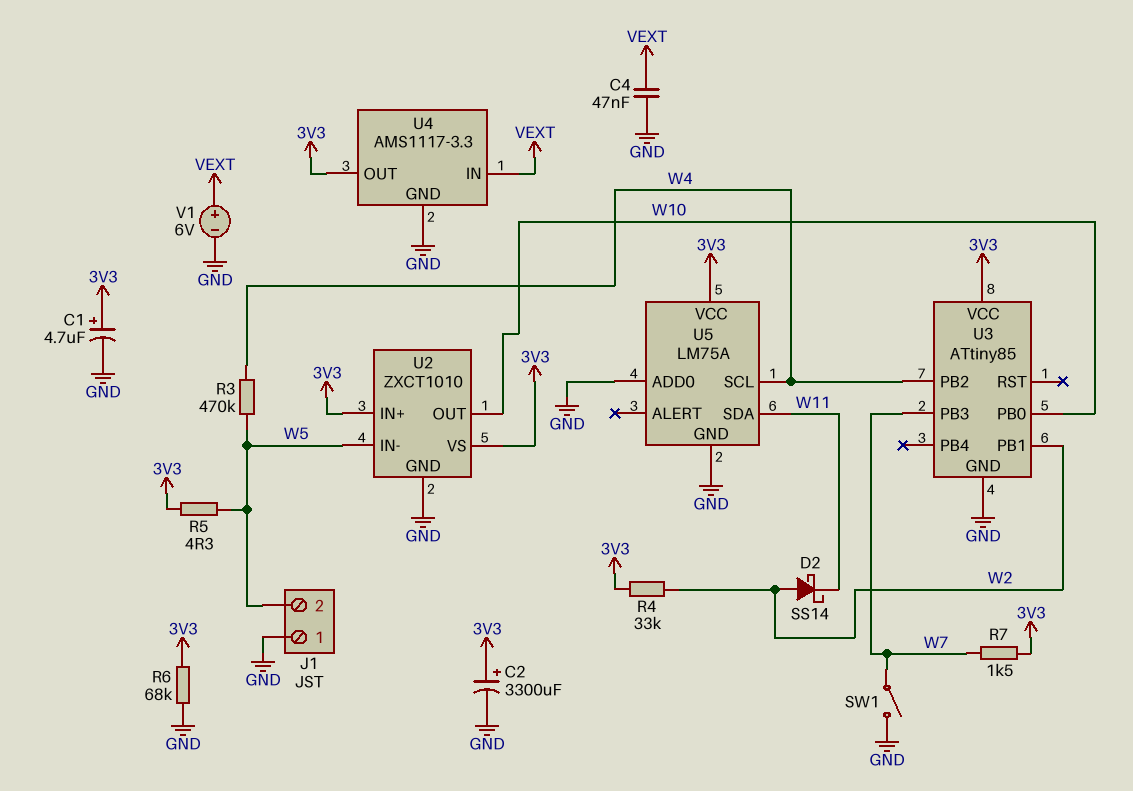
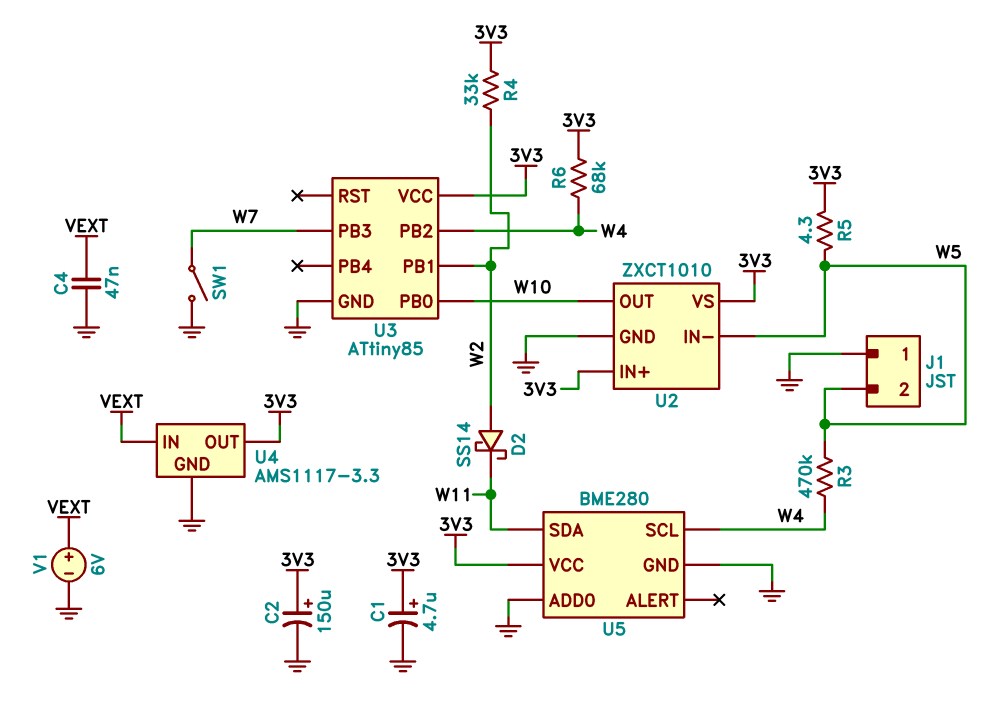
C2: 3300uF (plus 3V3, minus GND) -> 150uF (plus 3V3, minus GND)
R6: 68k (3V3, GND) -> 68k (3V3, W4)
R7: 1.5k (3V3, W7) -> none
U5: LM75A -> BME280

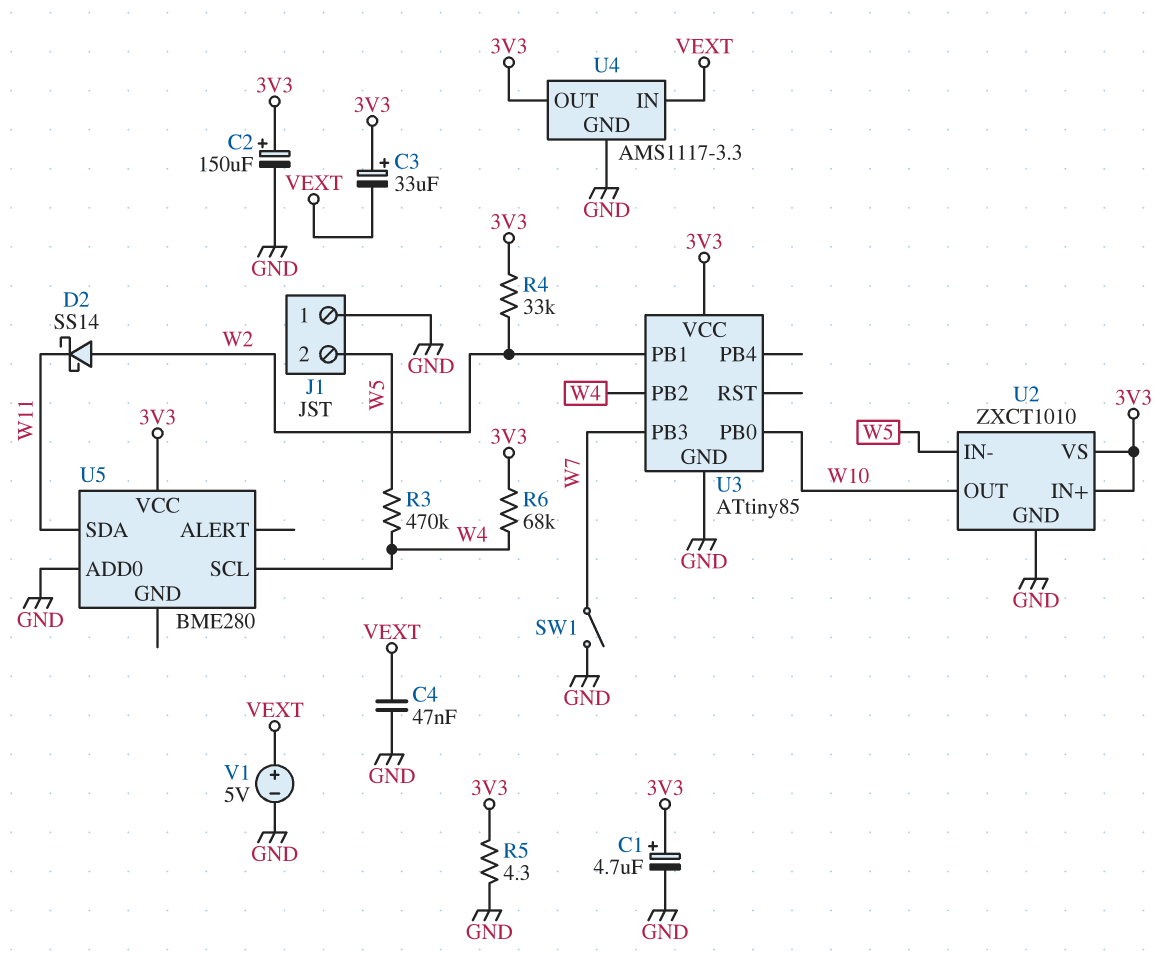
C3: none -> 33uF (plus 3V3, minus VEXT)
R5: 4.3 (3V3, W5) -> 4.3 (3V3, GND)
U5 pin GND: GND -> none
V1: 6V (plus VEXT, minus GND) -> 5V (plus VEXT, minus GND)

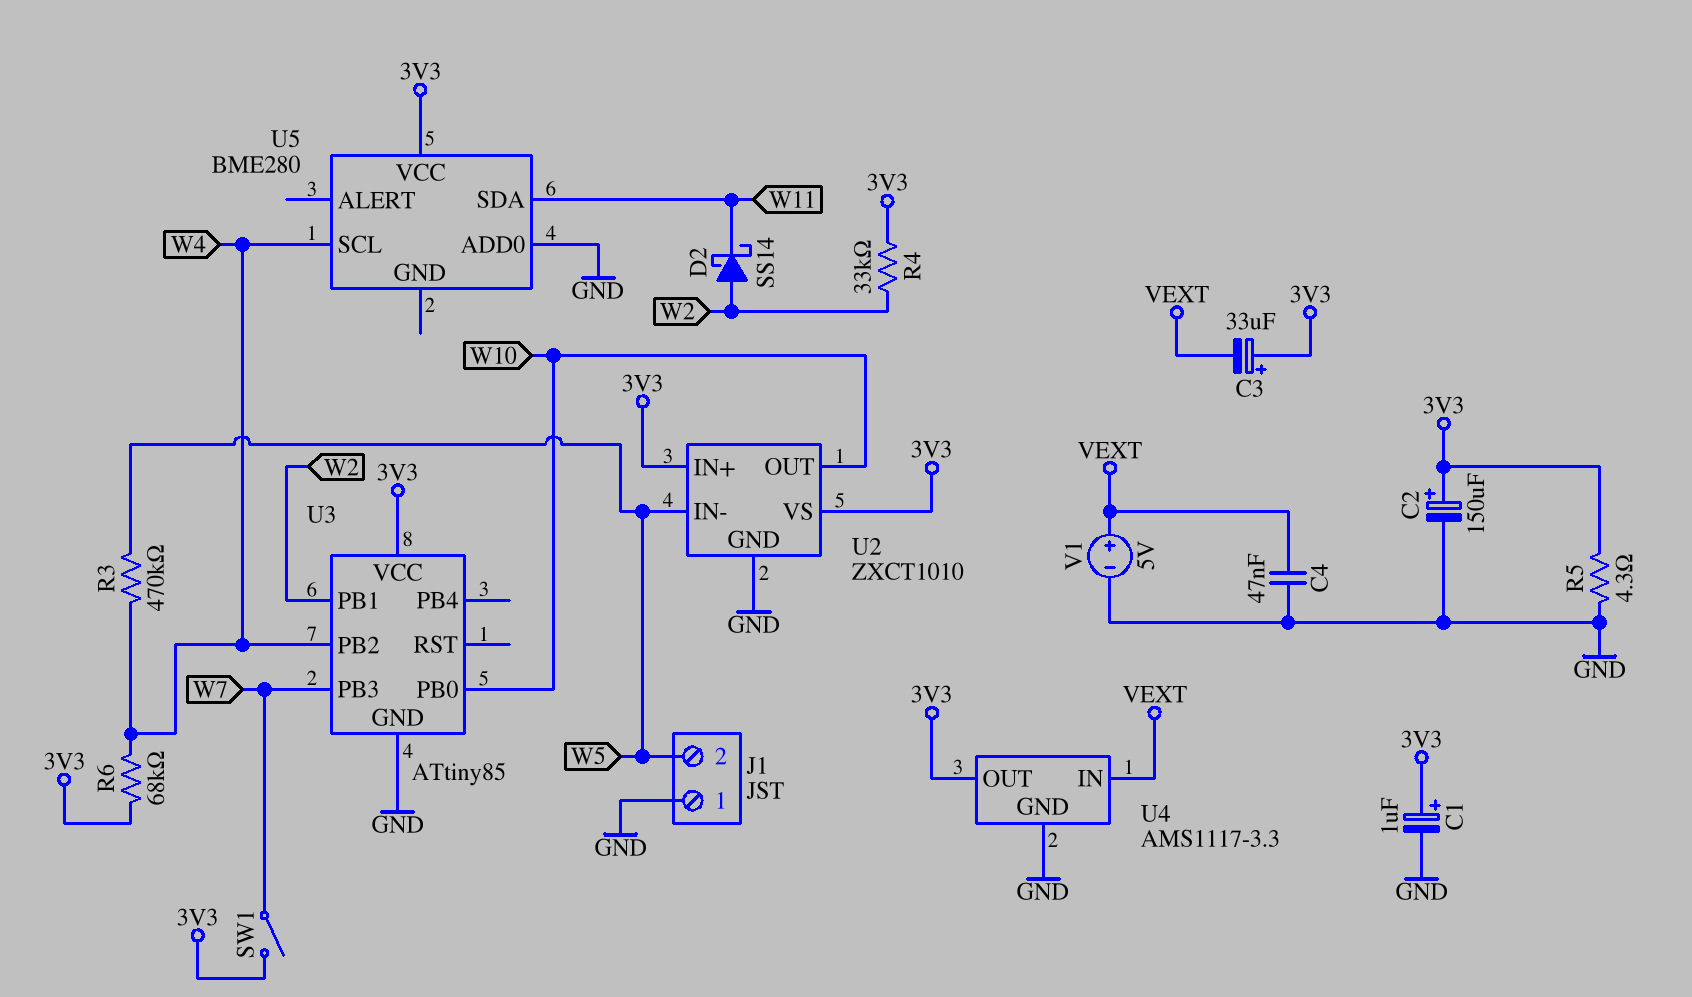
C1: 4.7uF (plus 3V3, minus GND) -> 1uF (plus 3V3, minus GND)
SW1: switch (GND, W7) -> switch (3V3, W7)

